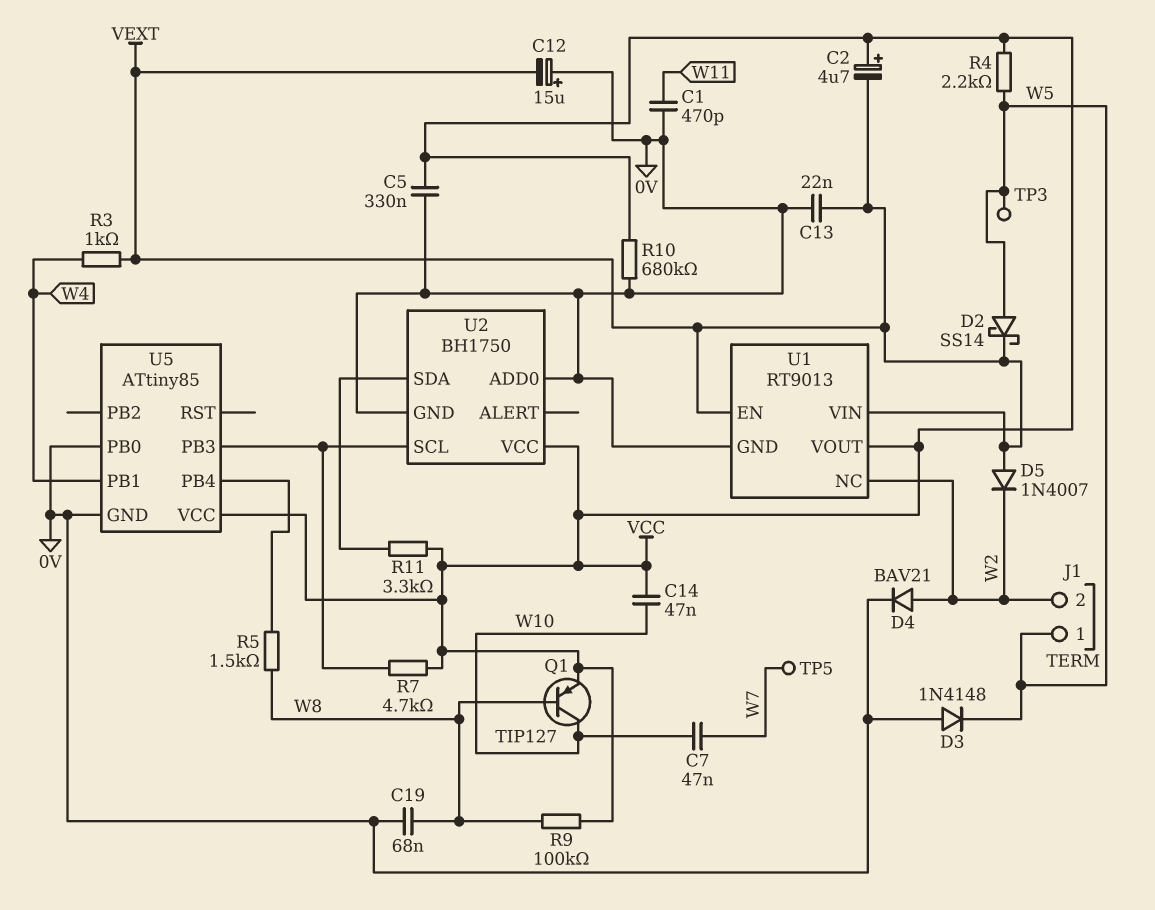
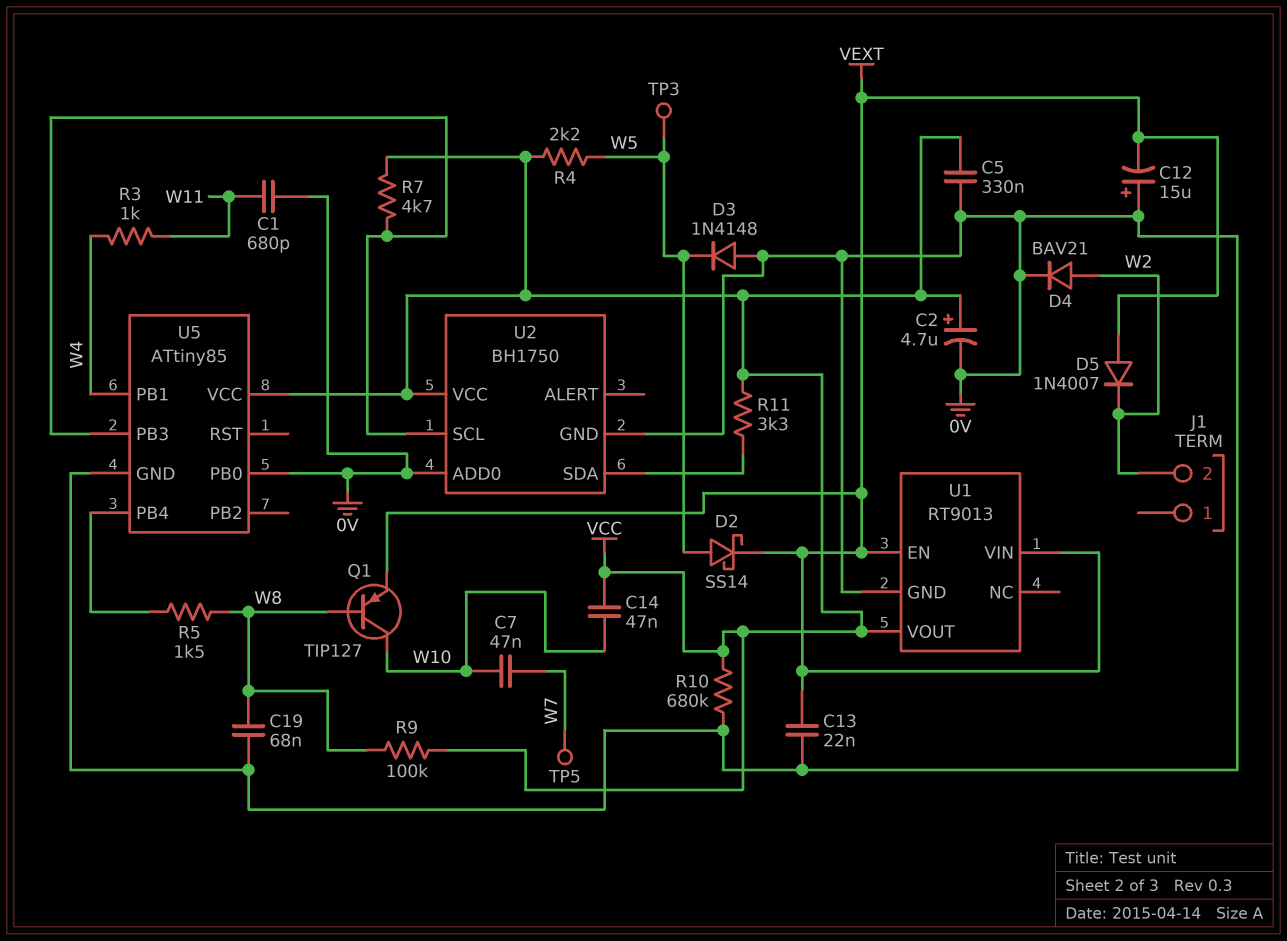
C1: 470pF (0V, W11) -> 680pF (0V, W11)
C2: 4.7uF (plus VCC, minus VEXT) -> 4.7uF (plus VCC, minus 0V)
J1 pin 1: W5 -> none
Q1: PNP TIP127 (B W8, C W10, E VCC) -> PNP TIP127 (B W8, C W10, E VEXT)
R3: 1k (VEXT, W4) -> 1k (W4, W11)
U1 pin NC: W2 -> none

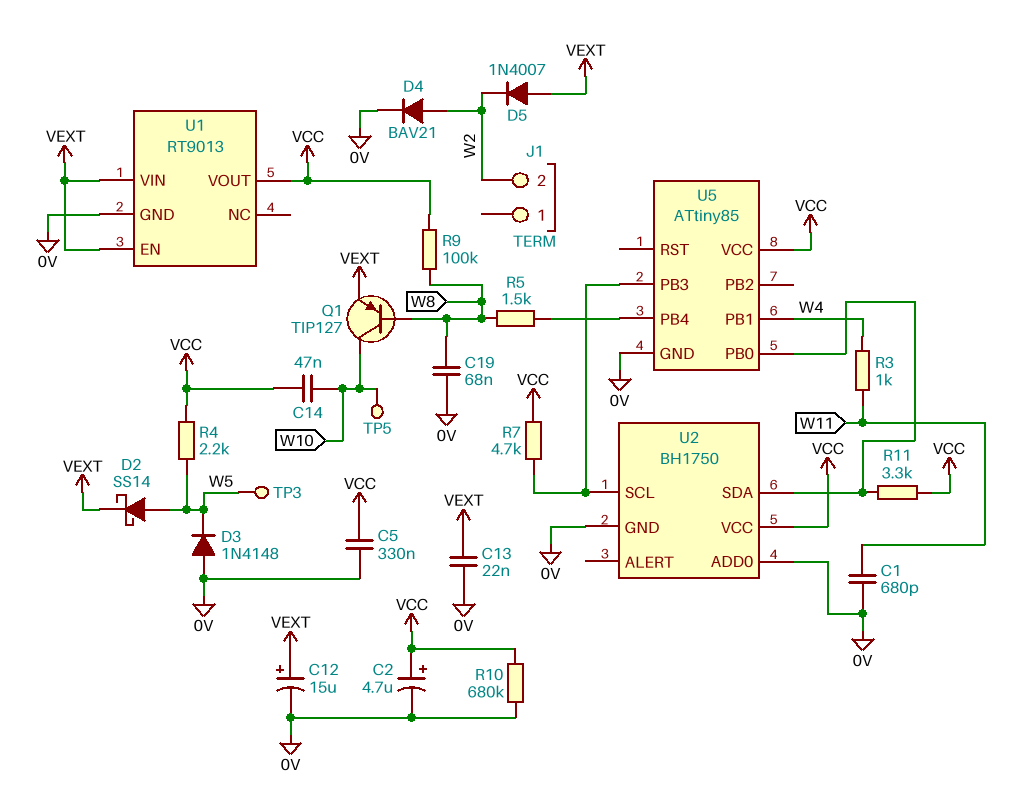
C7: 47nF (W7, W10) -> none
C12: 15uF (plus 0V, minus VEXT) -> 15uF (plus VEXT, minus 0V)
TP5: test point (W7) -> test point (W10)
U5 pin PB0: 0V -> U2/SDA

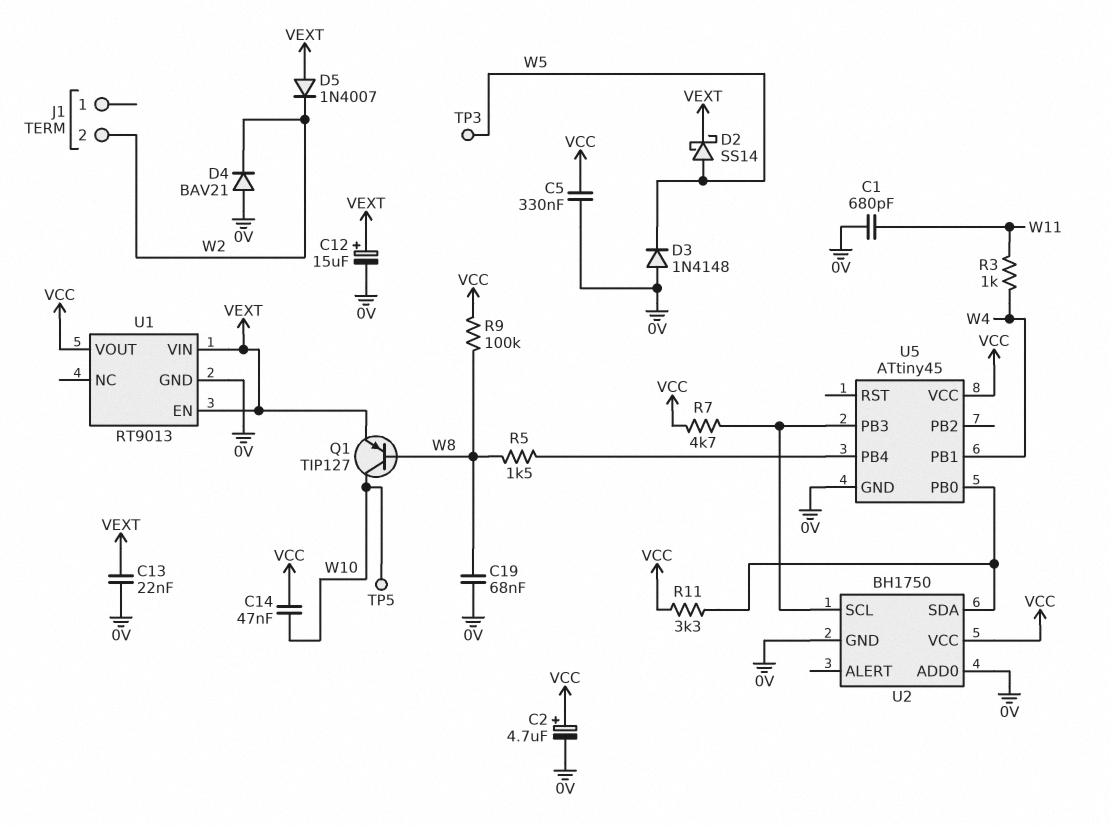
D4: diode BAV21 (A W2, K 0V) -> diode BAV21 (A 0V, K W2)
R4: 2.2k (VCC, W5) -> none
R10: 680k (0V, VCC) -> none
U5: ATtiny85 -> ATtiny45

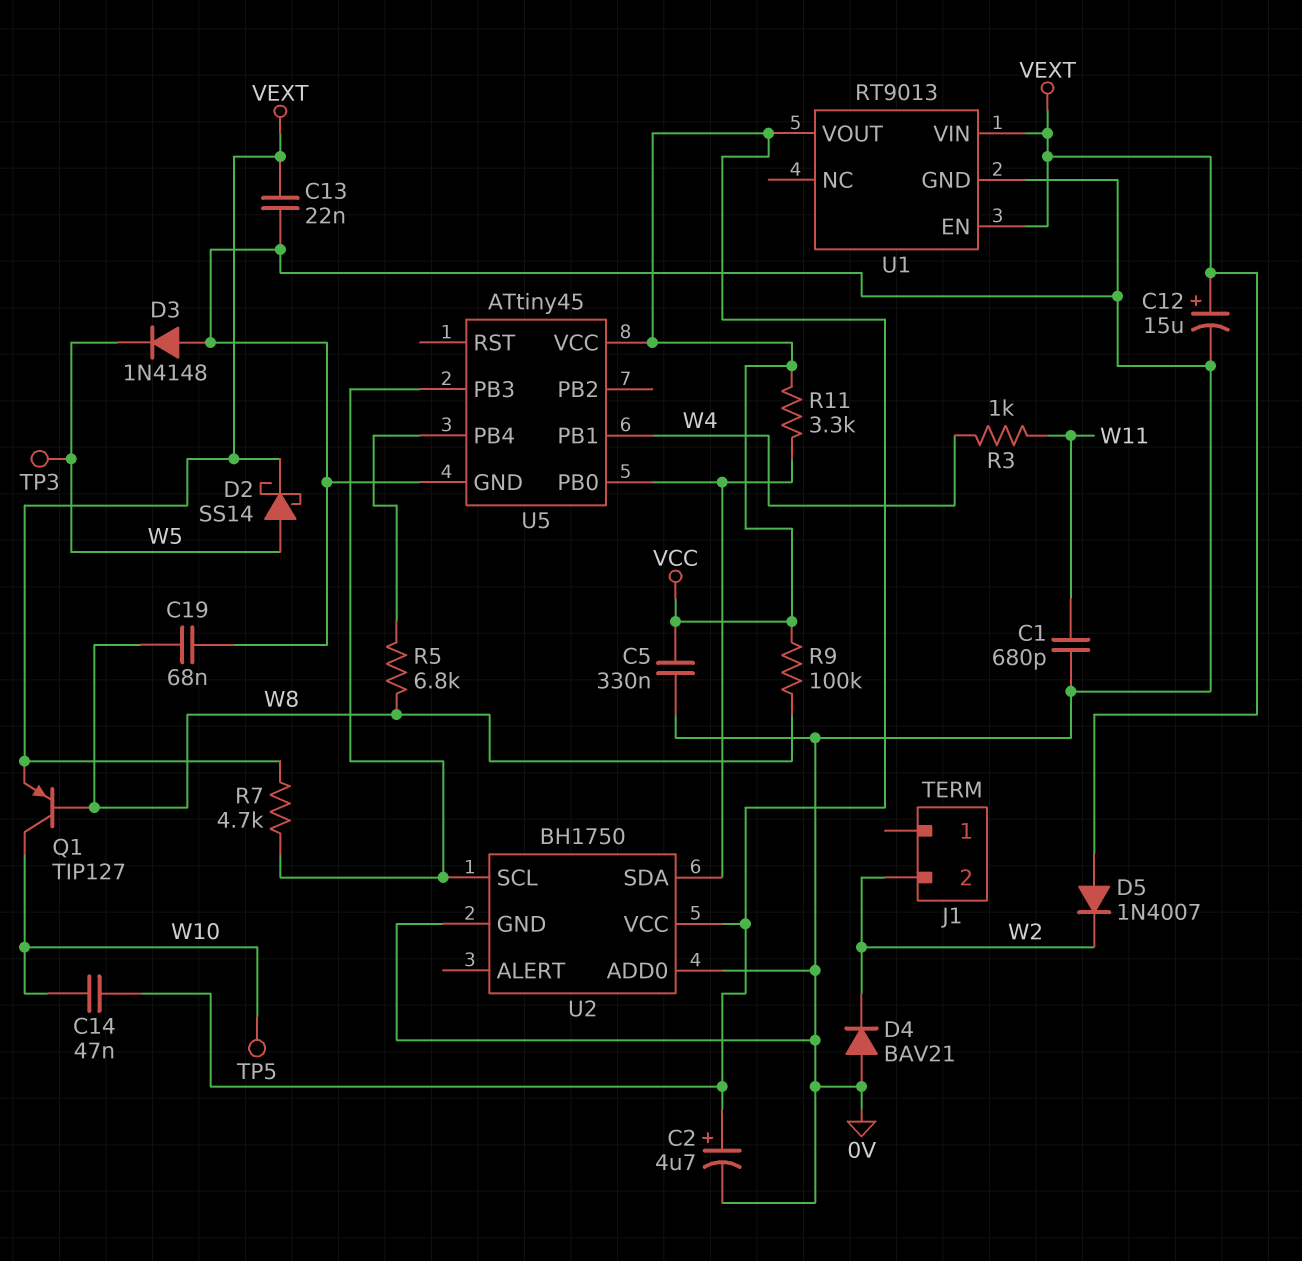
R5: 1.5k (U5/PB4, W8) -> 6.8k (U5/PB4, W8)
R7: 4.7k (U2/SCL, VCC) -> 4.7k (U2/SCL, VEXT)

